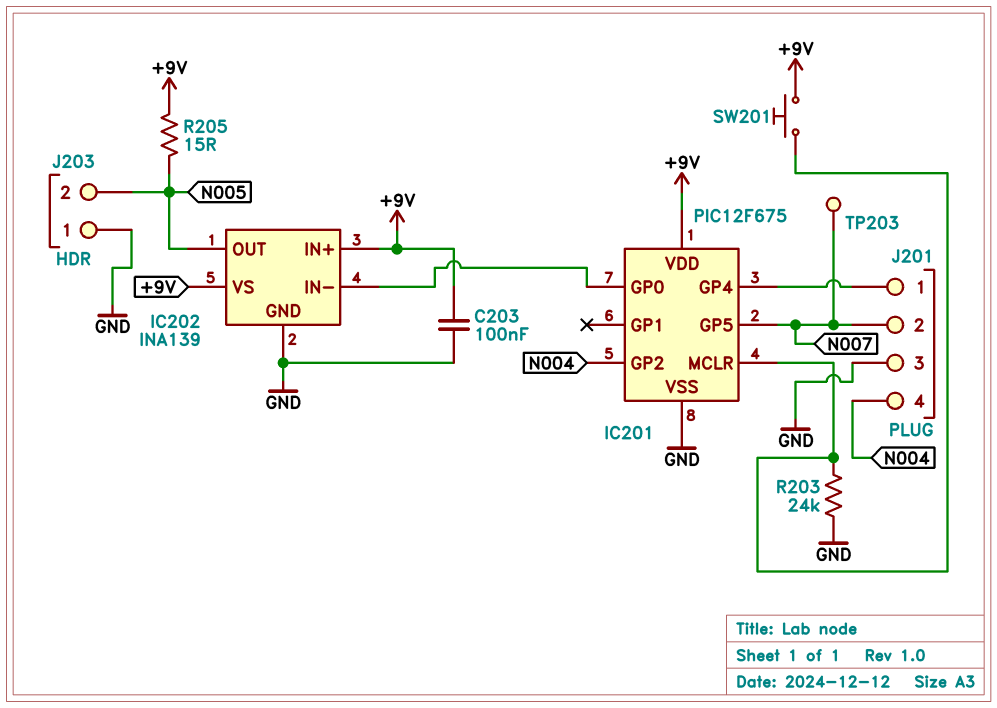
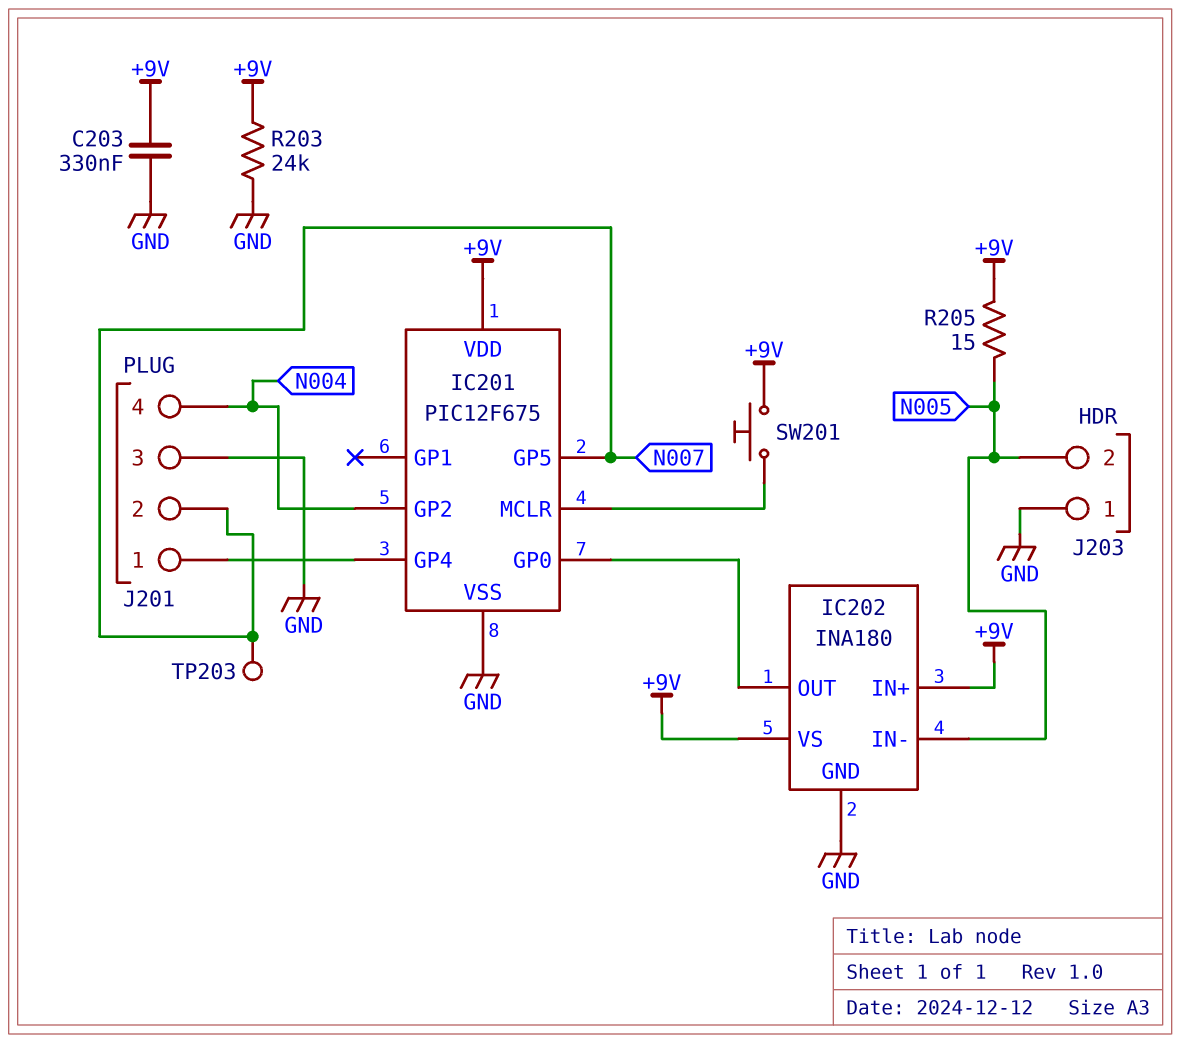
C203: 100nF (+9V, GND) -> 330nF (+9V, GND)
IC202: INA139 -> INA180
IC202 pin IN-: IC201/GP0 -> N005
IC202 pin OUT: N005 -> IC201/GP0
R203: 24k (GND, IC201/MCLR) -> 24k (+9V, GND)

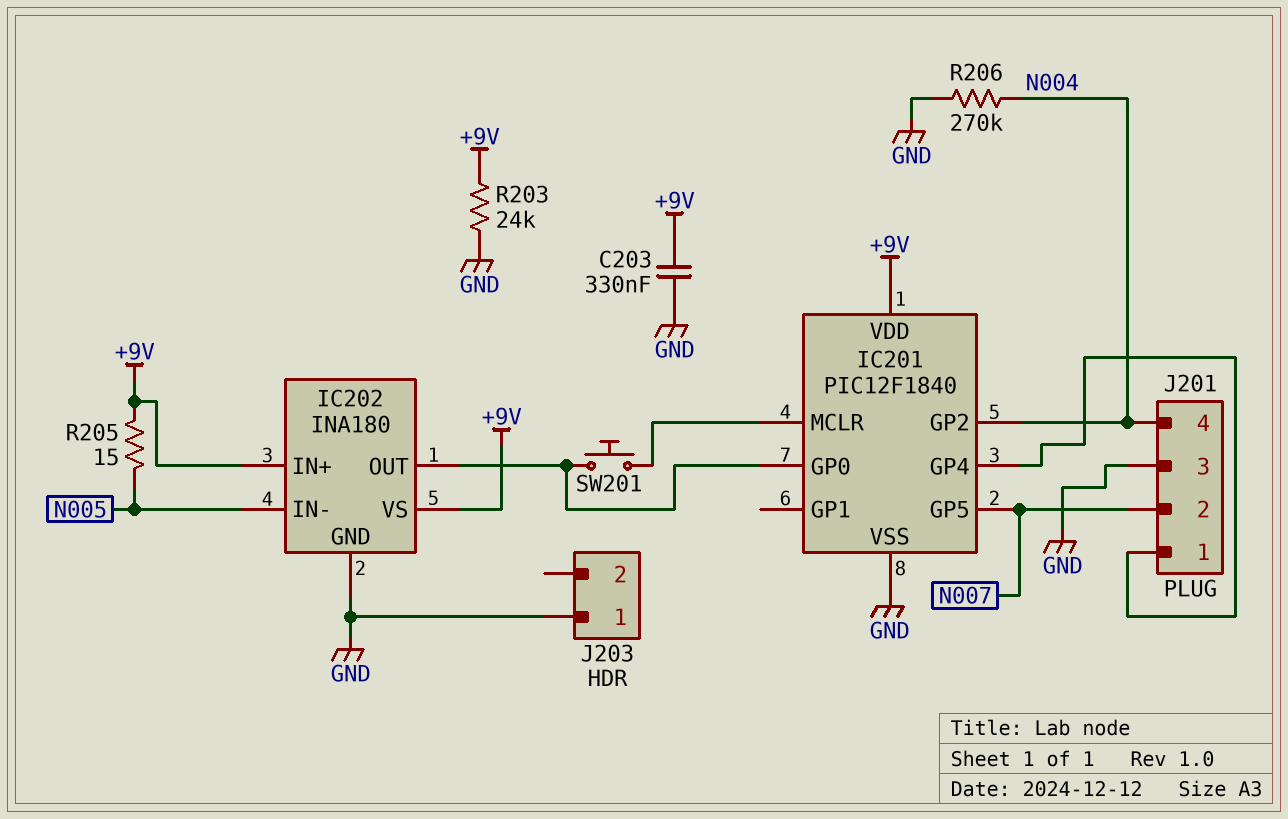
IC201: PIC12F675 -> PIC12F1840
J203 pin 2: N005 -> none
R206: none -> 270k (GND, N004)
SW201: button (+9V, IC201/MCLR) -> button (IC201/GP0, IC201/MCLR)
TP203: test point (N007) -> none

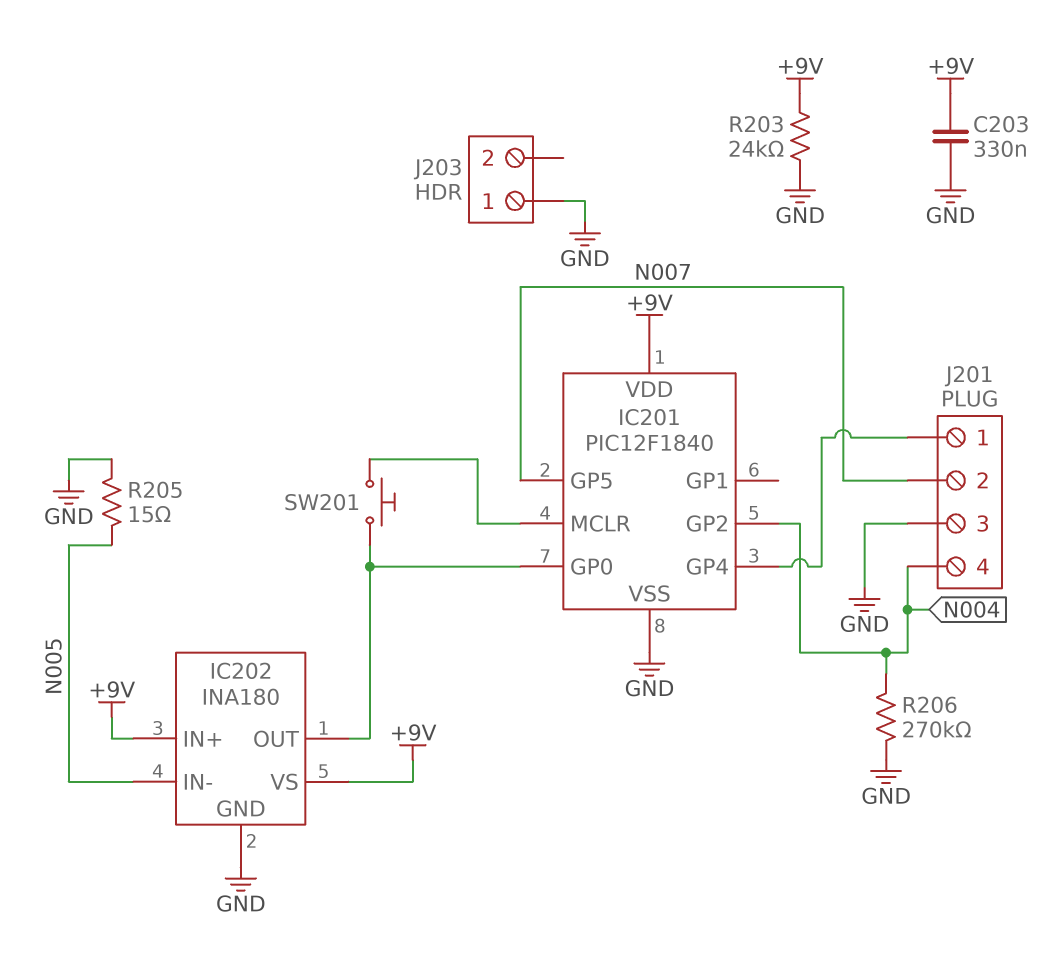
R205: 15 (+9V, N005) -> 15 (GND, N005)

